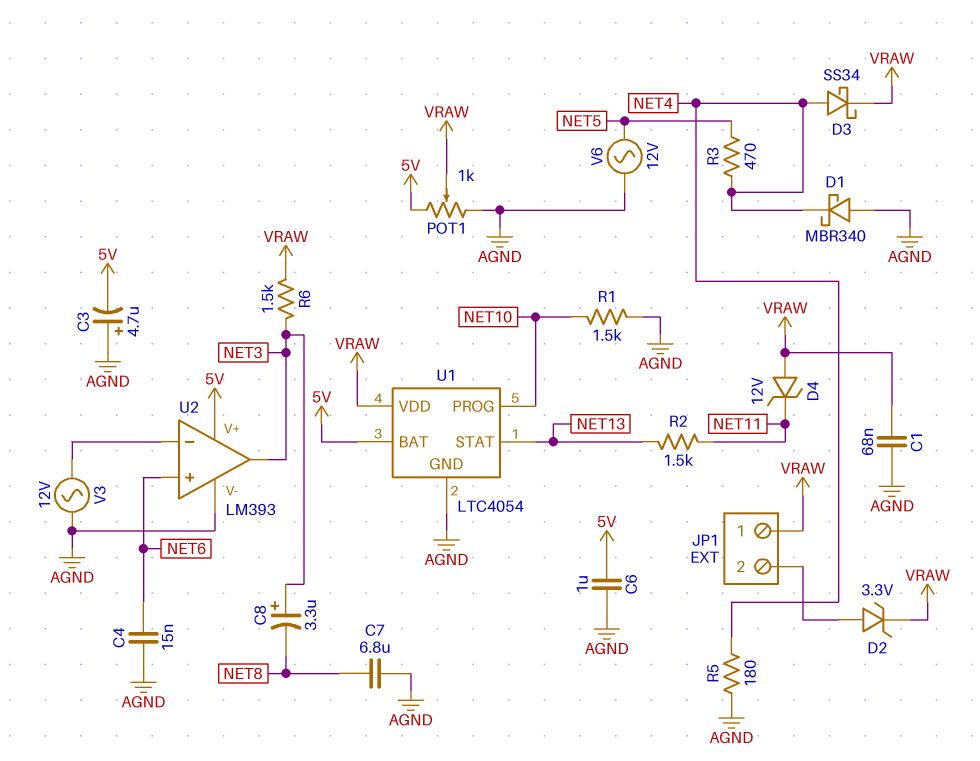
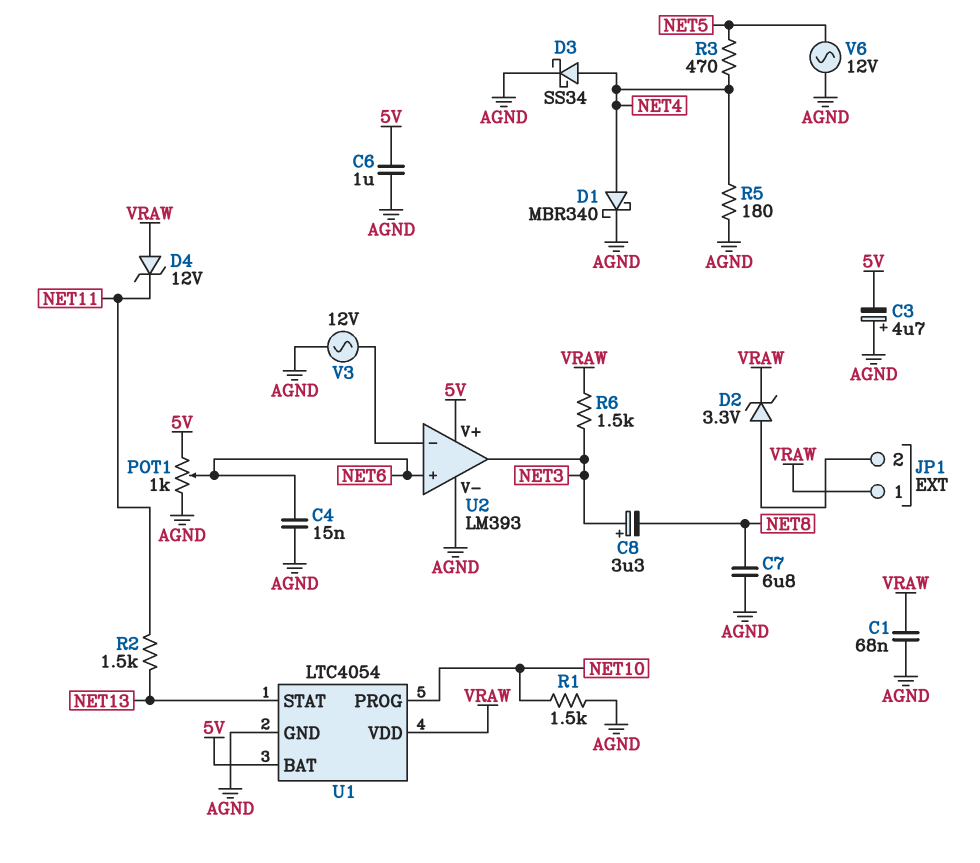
D1: schottky MBR340 (A AGND, K NET4) -> schottky MBR340 (A NET4, K AGND)
D3: schottky SS34 (A NET4, K VRAW) -> schottky SS34 (A NET4, K AGND)
POT1: 1k (5V, AGND, wiper VRAW) -> 1k (5V, AGND, wiper NET6)

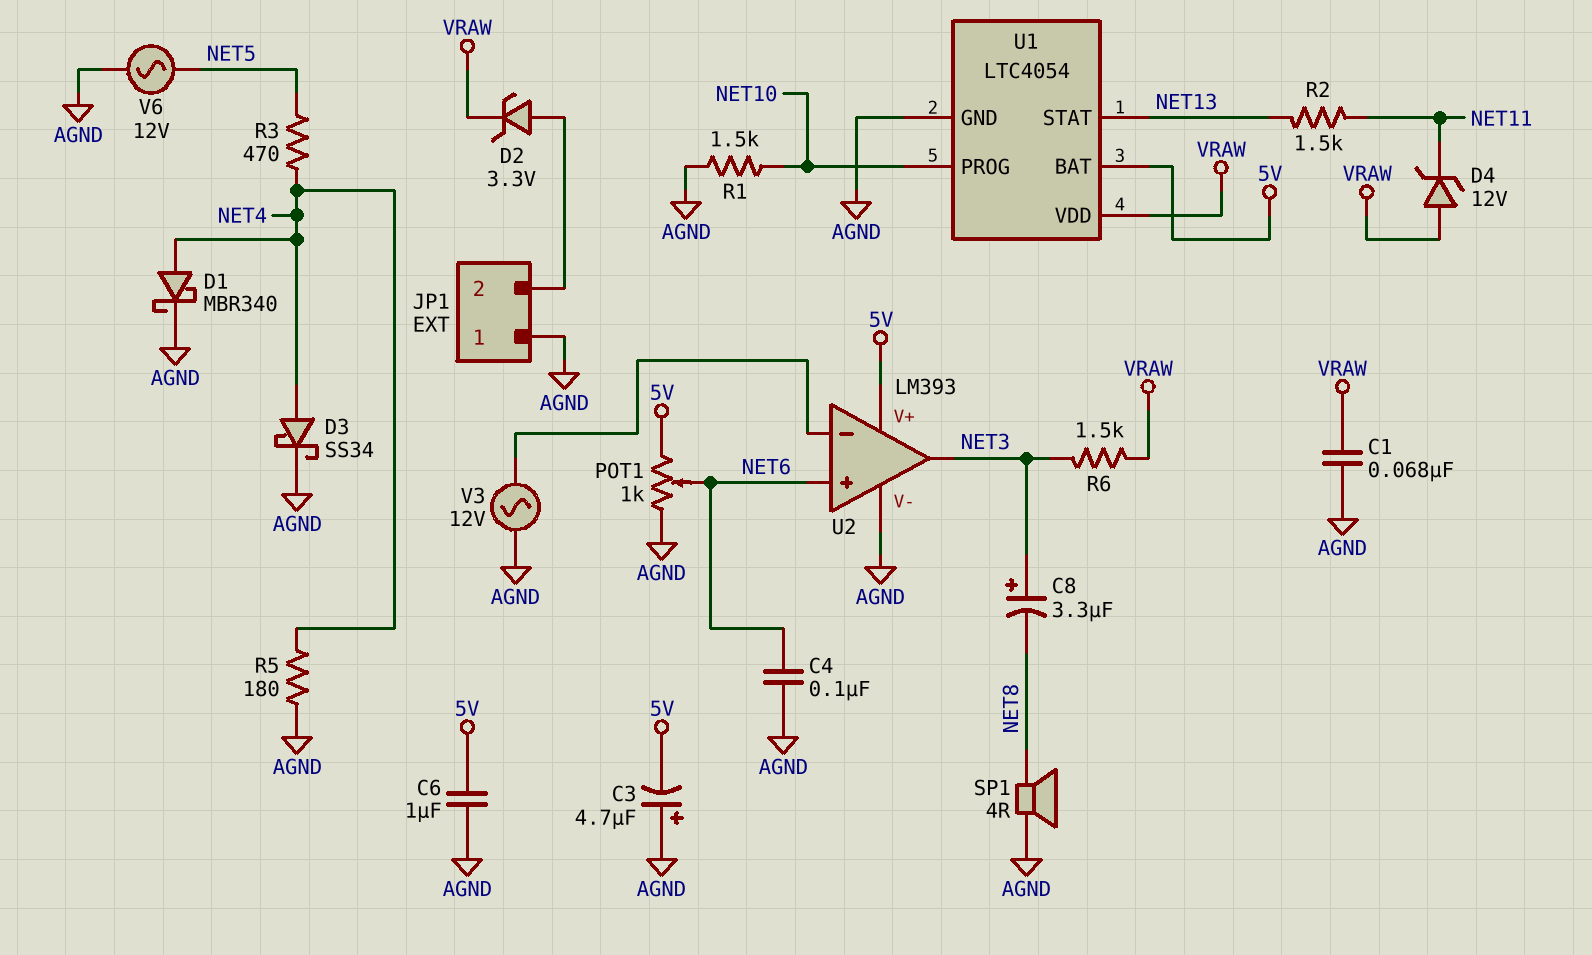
C4: 15nF (AGND, NET6) -> 100nF (AGND, NET6)
C7: 6.8uF (AGND, NET8) -> none
JP1 pin 1: VRAW -> AGND
SP1: none -> speaker 4R (AGND, NET8)

